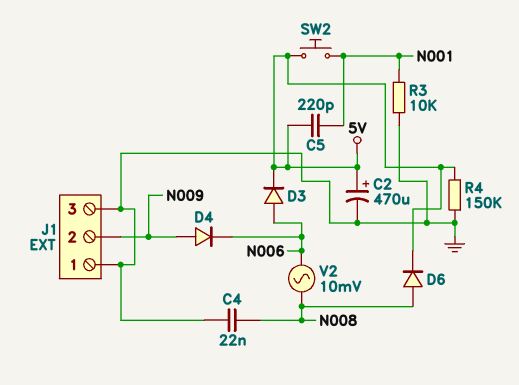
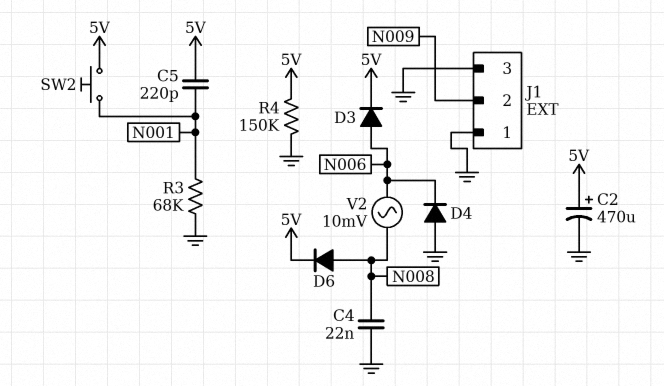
D4: diode (A N009, K N006) -> diode (A GND, K N006)
R3: 10k (GND, N001) -> 68k (GND, N001)

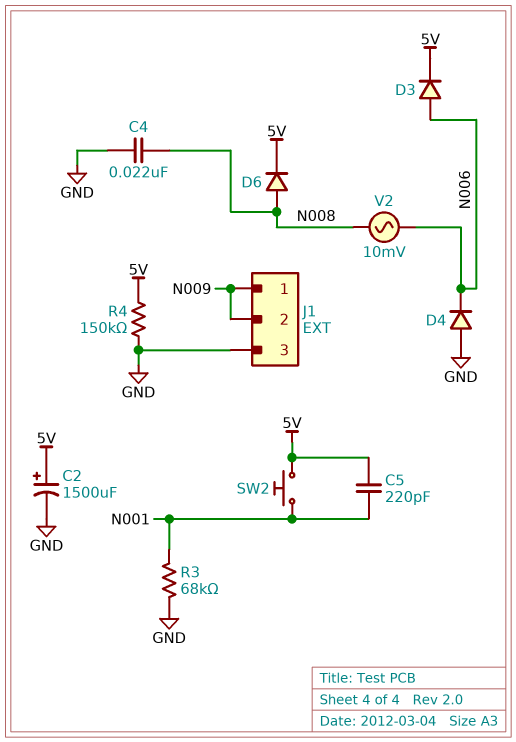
C2: 470uF (plus 5V, minus GND) -> 1500uF (plus 5V, minus GND)
J1 pin 1: GND -> N009

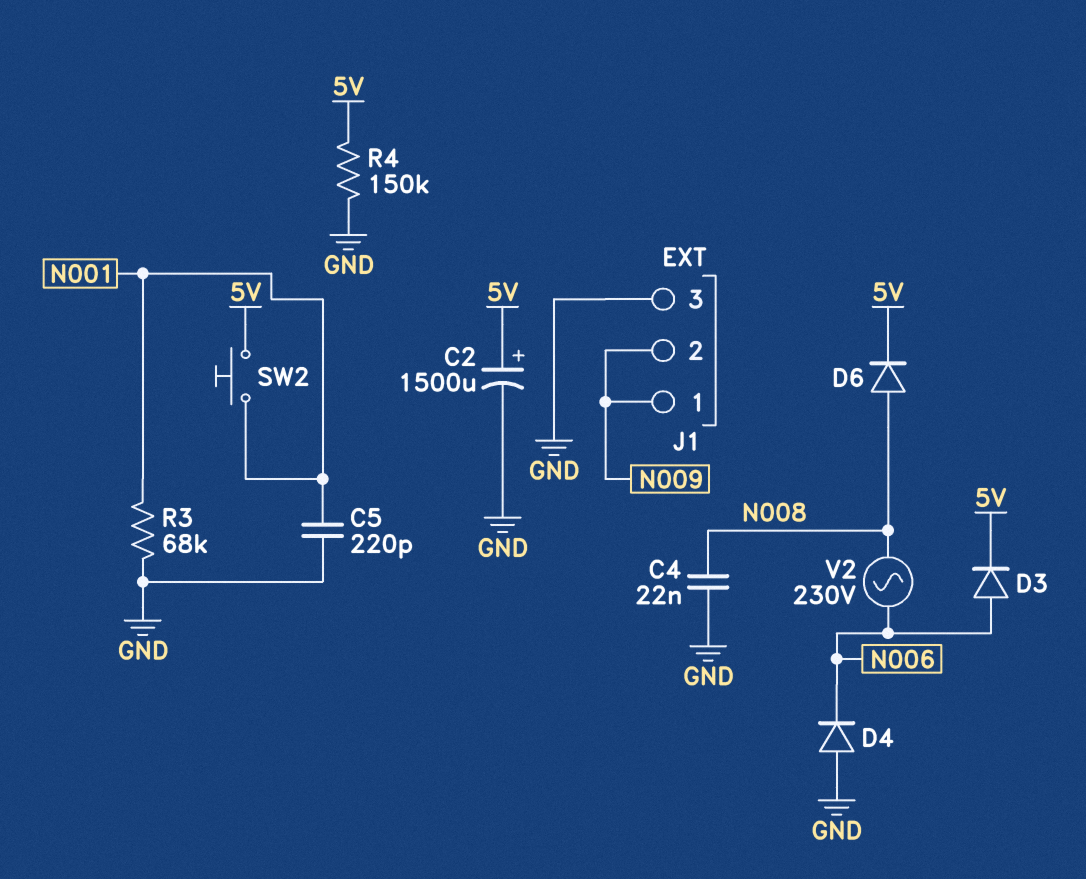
C5: 220pF (5V, N001) -> 220pF (GND, N001)
V2: AC 10mV (N006, N008) -> AC 230V (N006, N008)

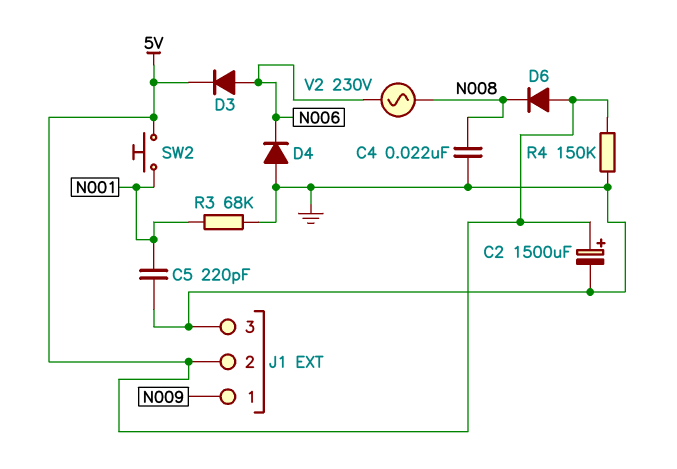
D6: diode (A N008, K 5V) -> diode (A 5V, K N008)
J1 pin 2: N009 -> 5V

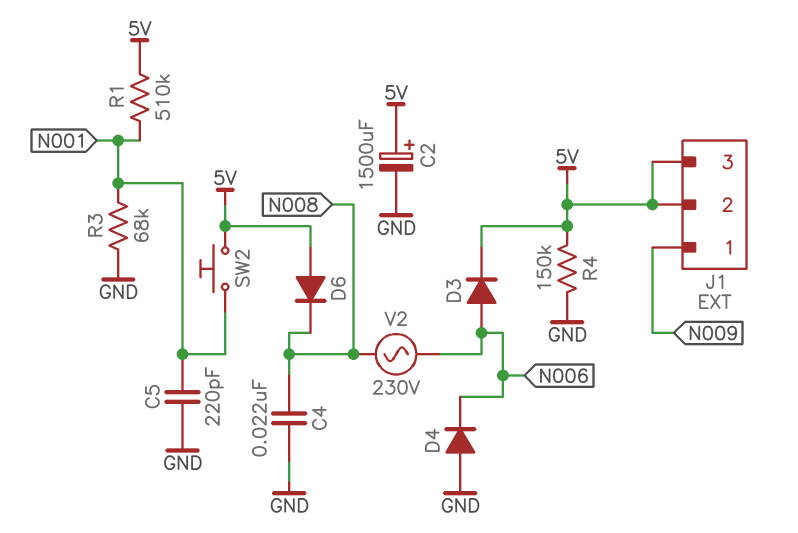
J1 pin 3: GND -> 5V
R1: none -> 510k (5V, N001)

